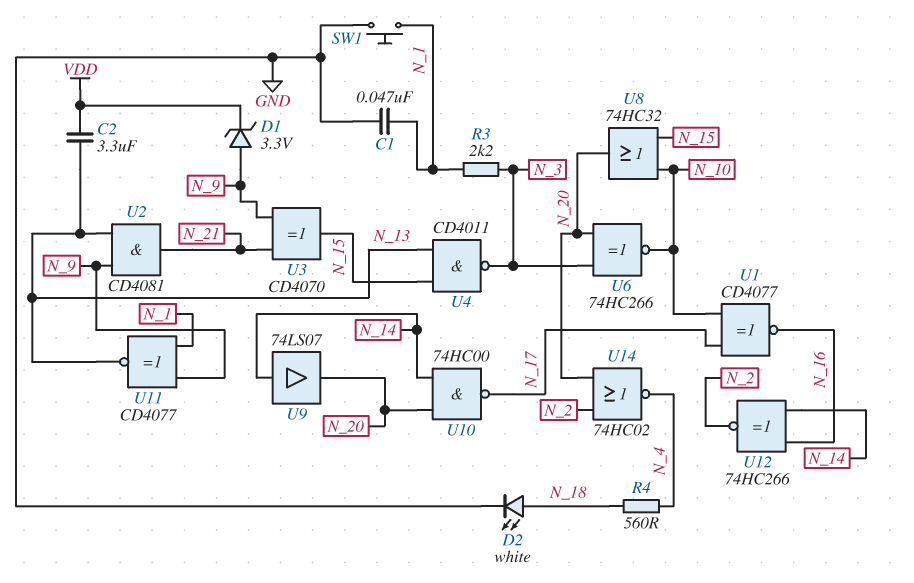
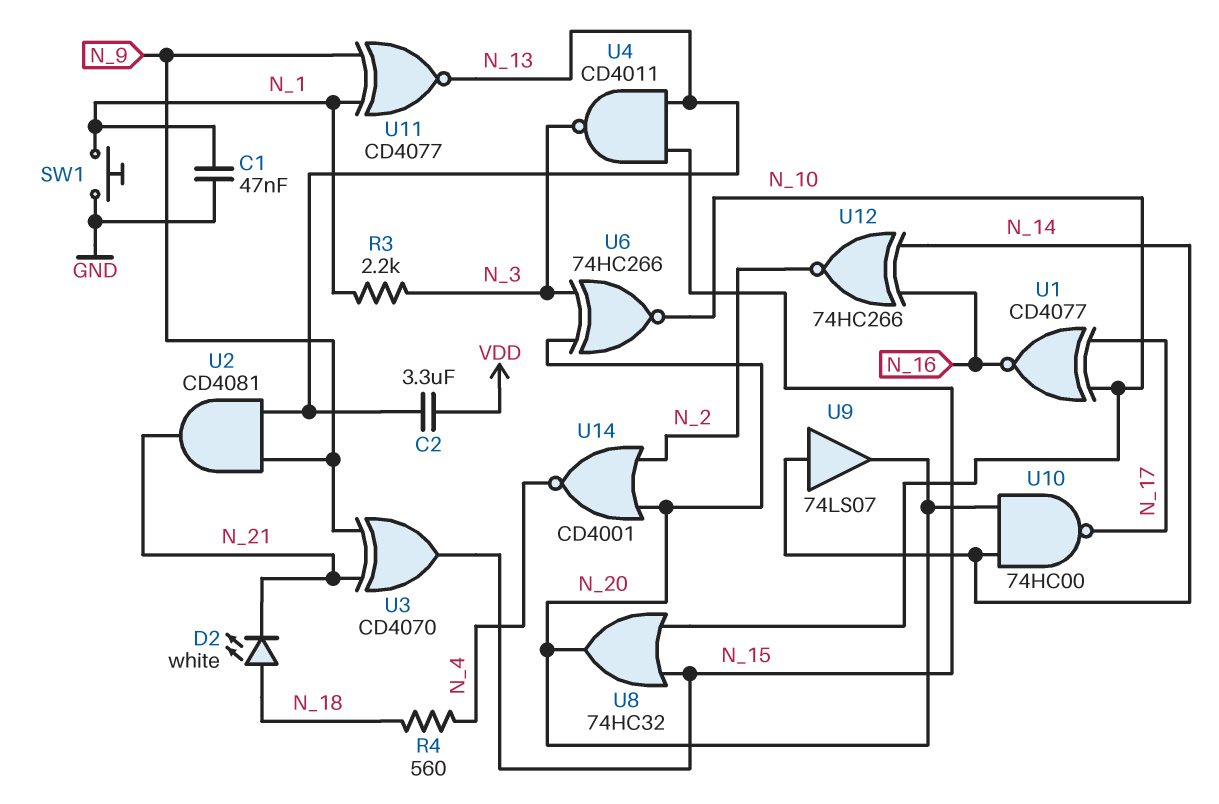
D1: zener 3.3V (A N_9, K VDD) -> none
D2: LED white (A N_18, K GND) -> LED white (A N_18, K N_21)
U14: NOR 74HC02 (in N_2, in N_20, out N_4) -> NOR CD4001 (in N_2, in N_20, out N_4)

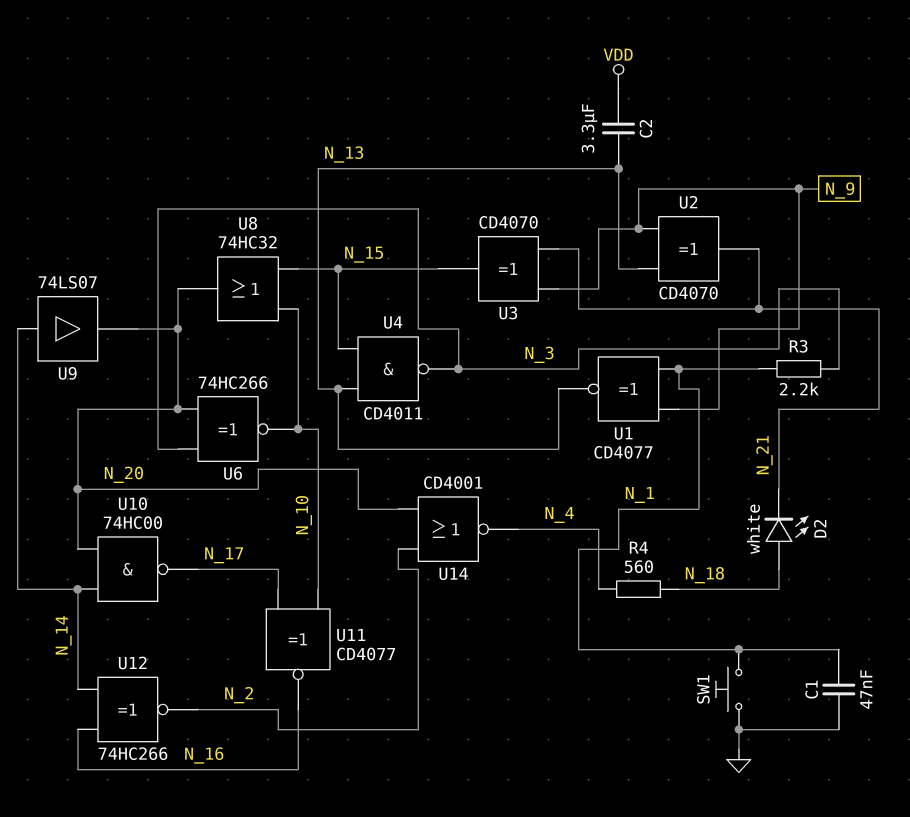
U1: XNOR CD4077 (in N_10, in N_17, out N_16) -> XNOR CD4077 (in N_1, in N_9, out N_13)
U2: AND CD4081 (in N_9, in N_13, out N_21) -> XOR CD4070 (in N_9, in N_13, out N_21)
U11: XNOR CD4077 (in N_1, in N_9, out N_13) -> XNOR CD4077 (in N_10, in N_17, out N_16)

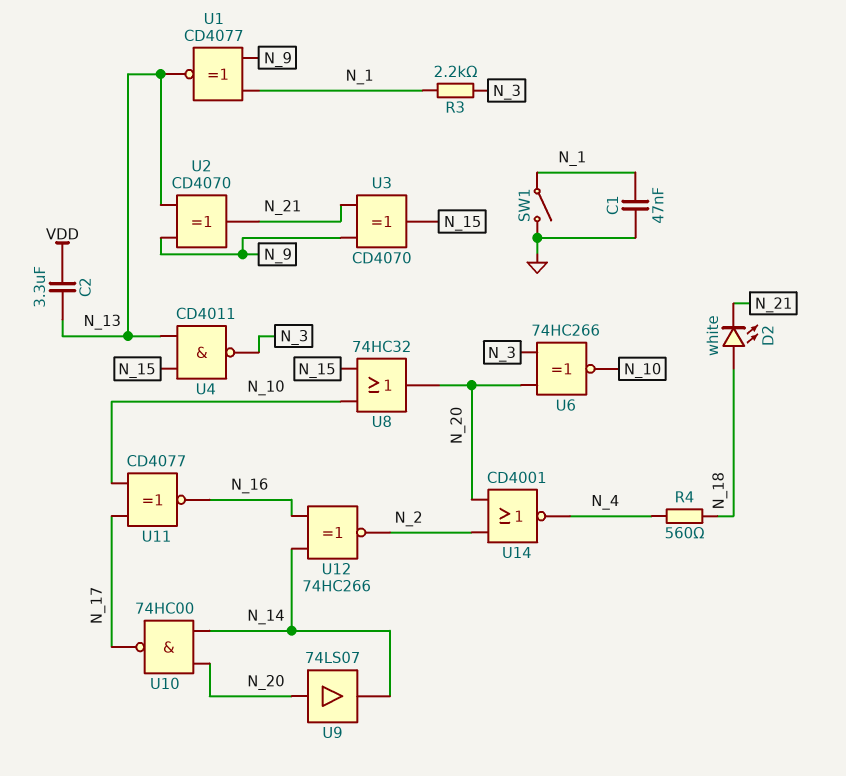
SW1: button (GND, N_1) -> switch (GND, N_1)
U9: buffer 74LS07 (in N_14, out N_20) -> buffer 74LS07 (in N_20, out N_14)

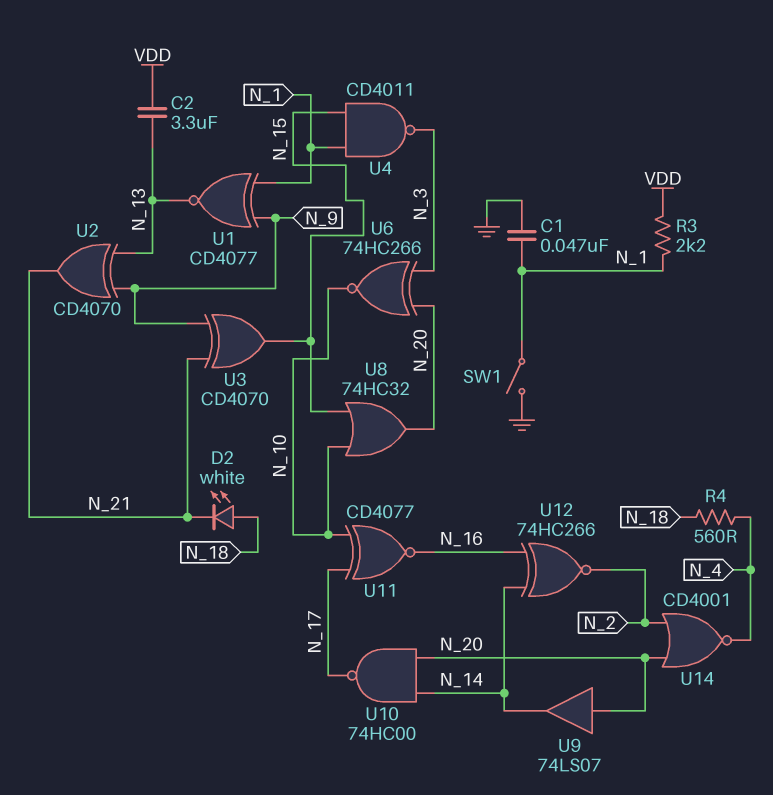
R3: 2.2k (N_1, N_3) -> 2.2k (N_1, VDD)
U4: NAND CD4011 (in N_13, in N_15, out N_3) -> NAND CD4011 (in N_1, in N_15, out N_3)

